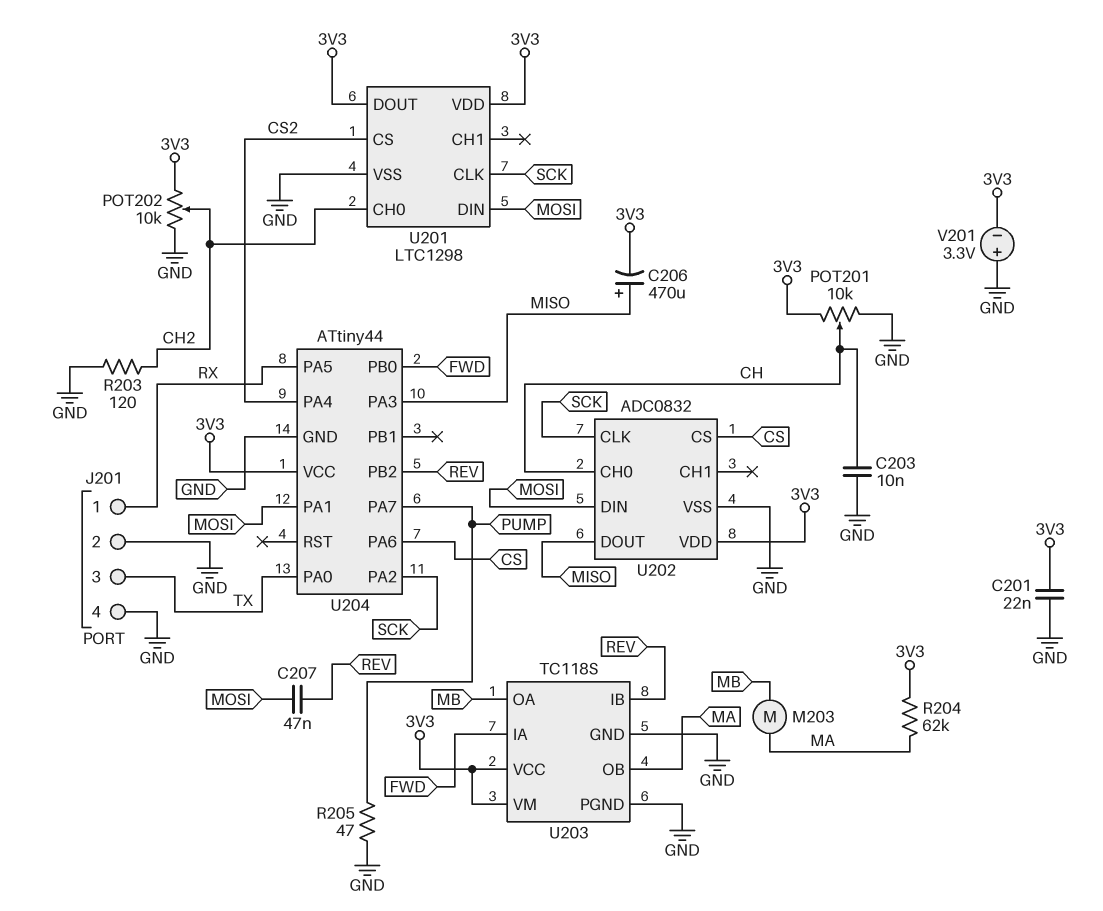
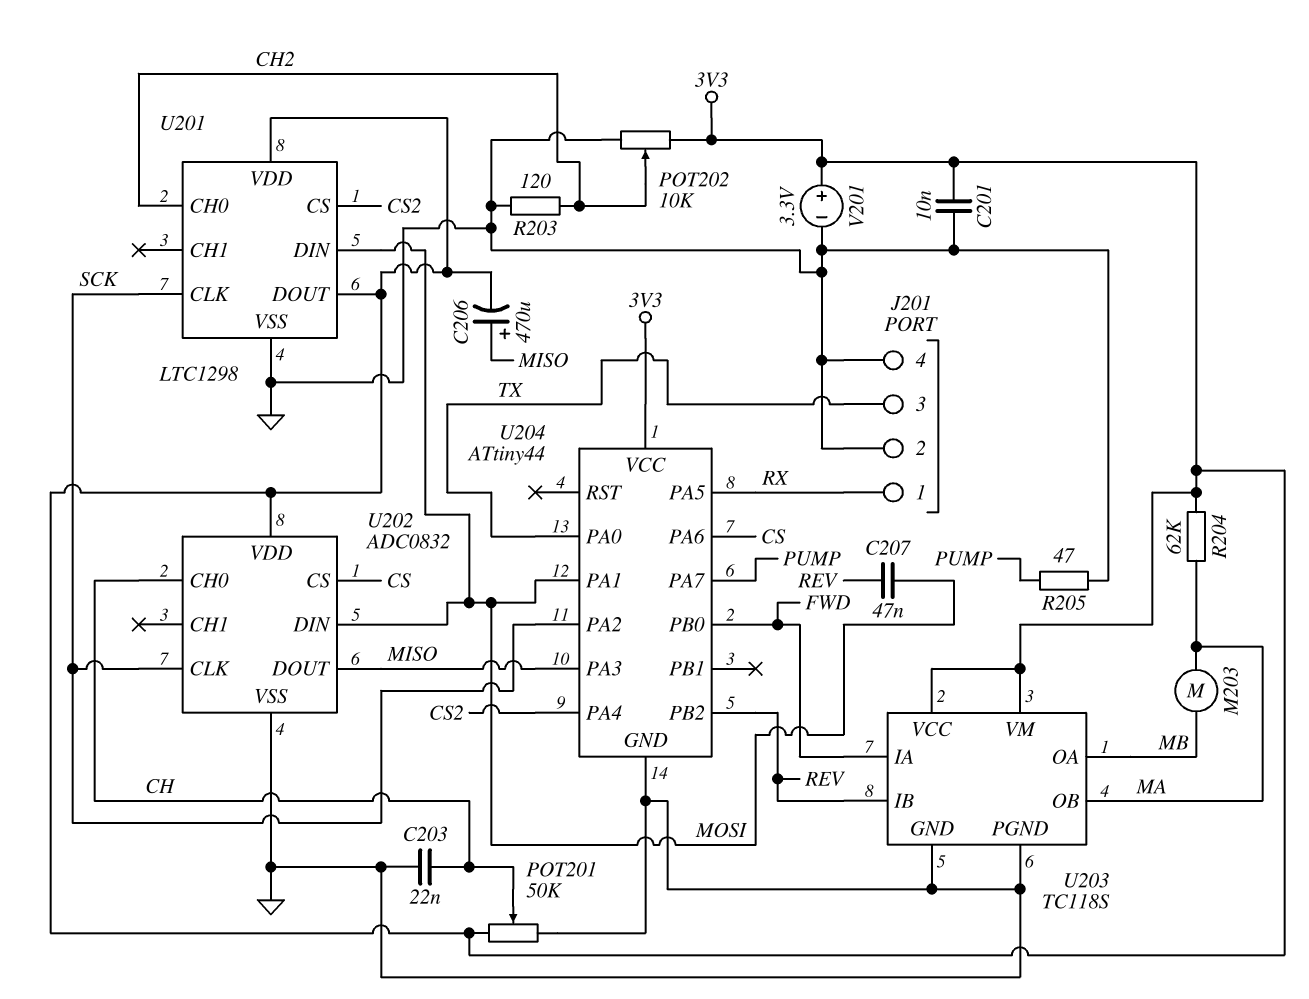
C201: 22nF (3V3, GND) -> 10nF (3V3, GND)
C203: 10nF (CH, GND) -> 22nF (CH, GND)
POT201: 10k (3V3, GND, wiper CH) -> 50k (3V3, GND, wiper CH)
V201: 3.3V (plus GND, minus 3V3) -> 3.3V (plus 3V3, minus GND)

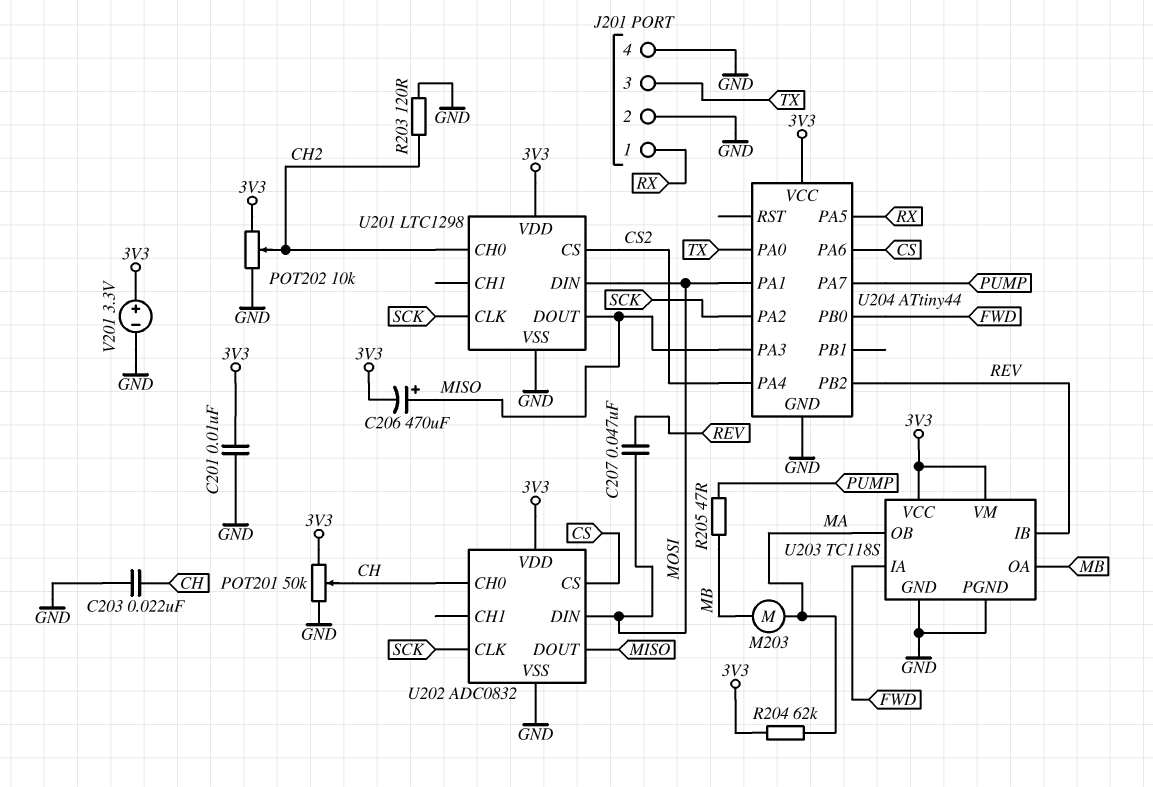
R205: 47 (GND, PUMP) -> 47 (MB, PUMP)
U201 pin DOUT: 3V3 -> MISO

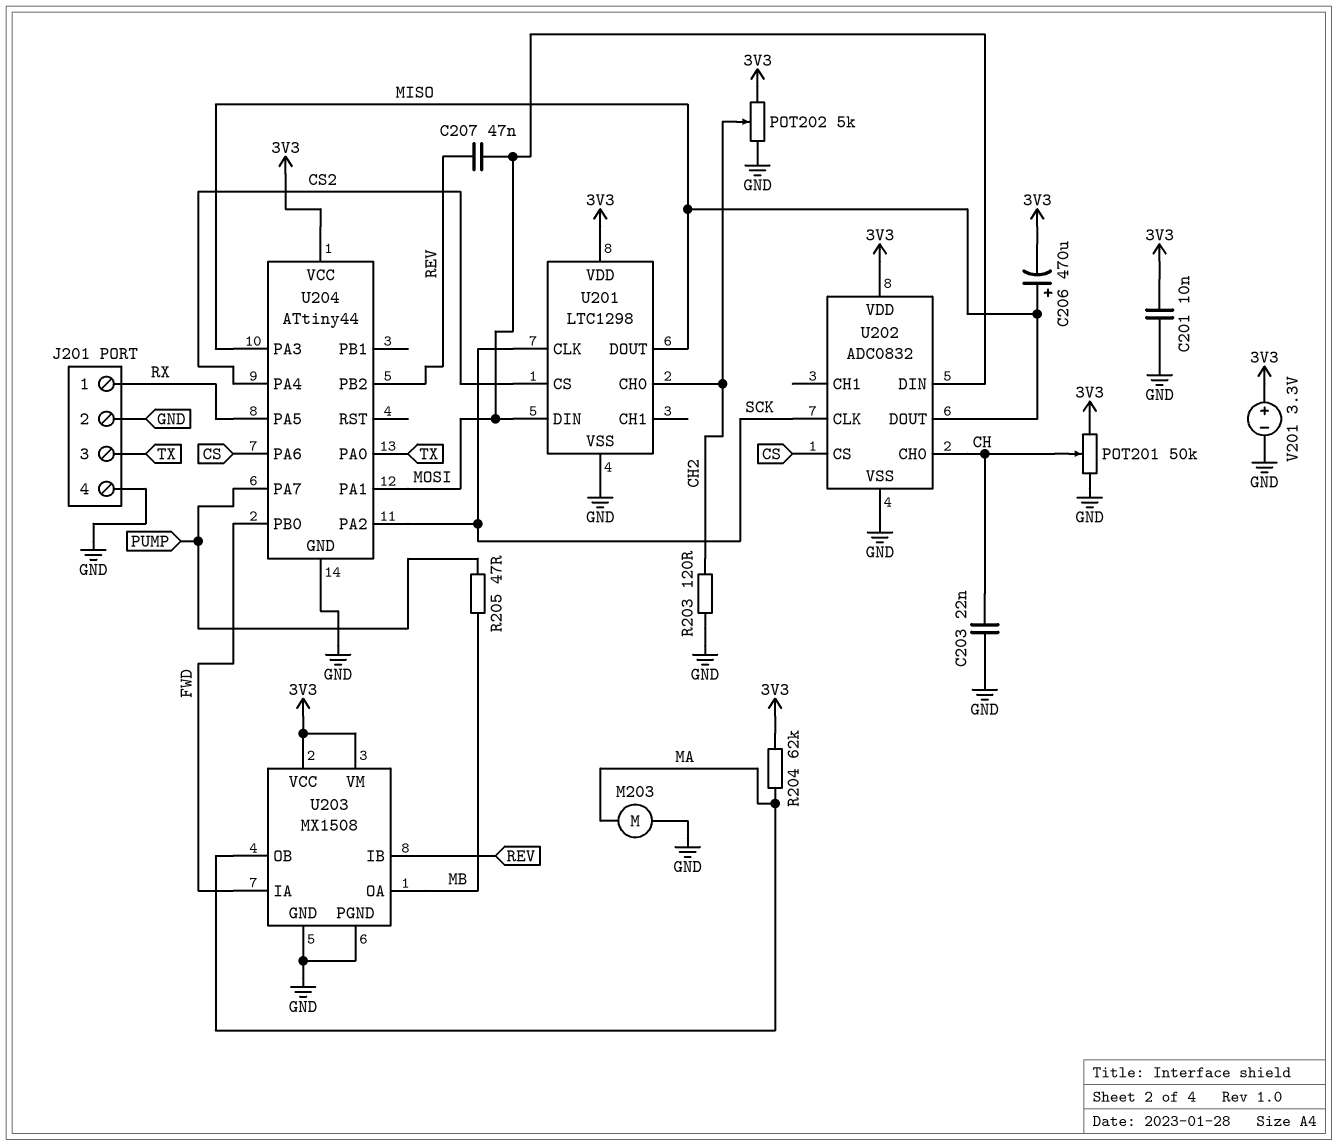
M203: motor (MA, MB) -> motor (GND, MA)
POT202: 10k (3V3, GND, wiper CH2) -> 5k (3V3, GND, wiper CH2)
U203: TC118S -> MX1508

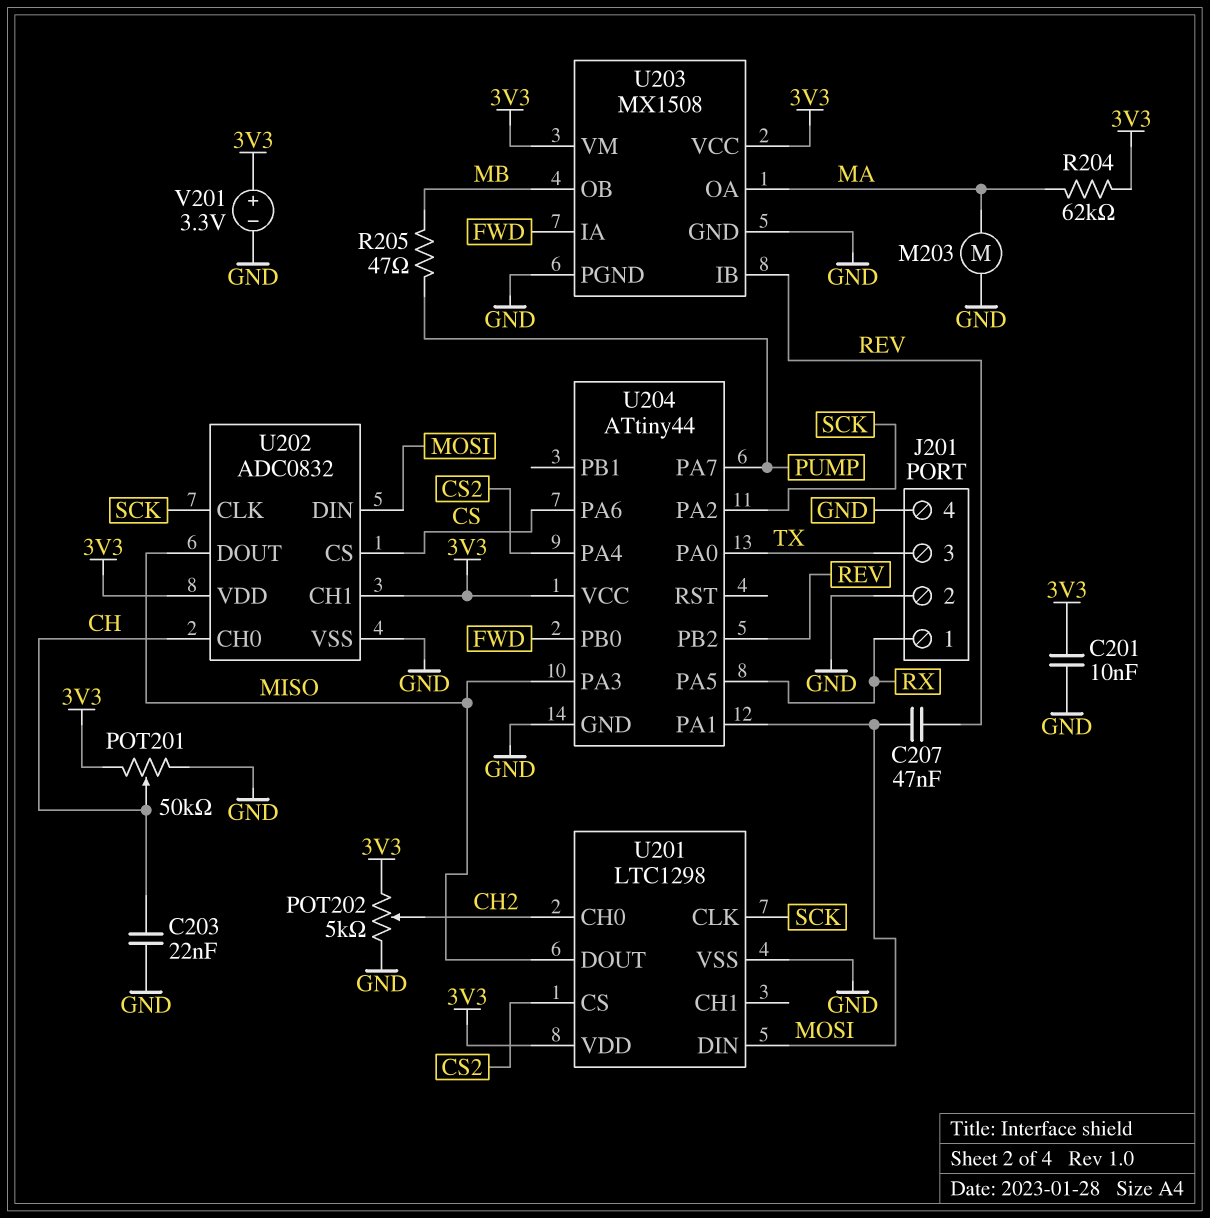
C206: 470uF (plus MISO, minus 3V3) -> none
R203: 120 (CH2, GND) -> none
U202 pin CH1: none -> 3V3
U203 pin OA: MB -> MA
U203 pin OB: MA -> MB

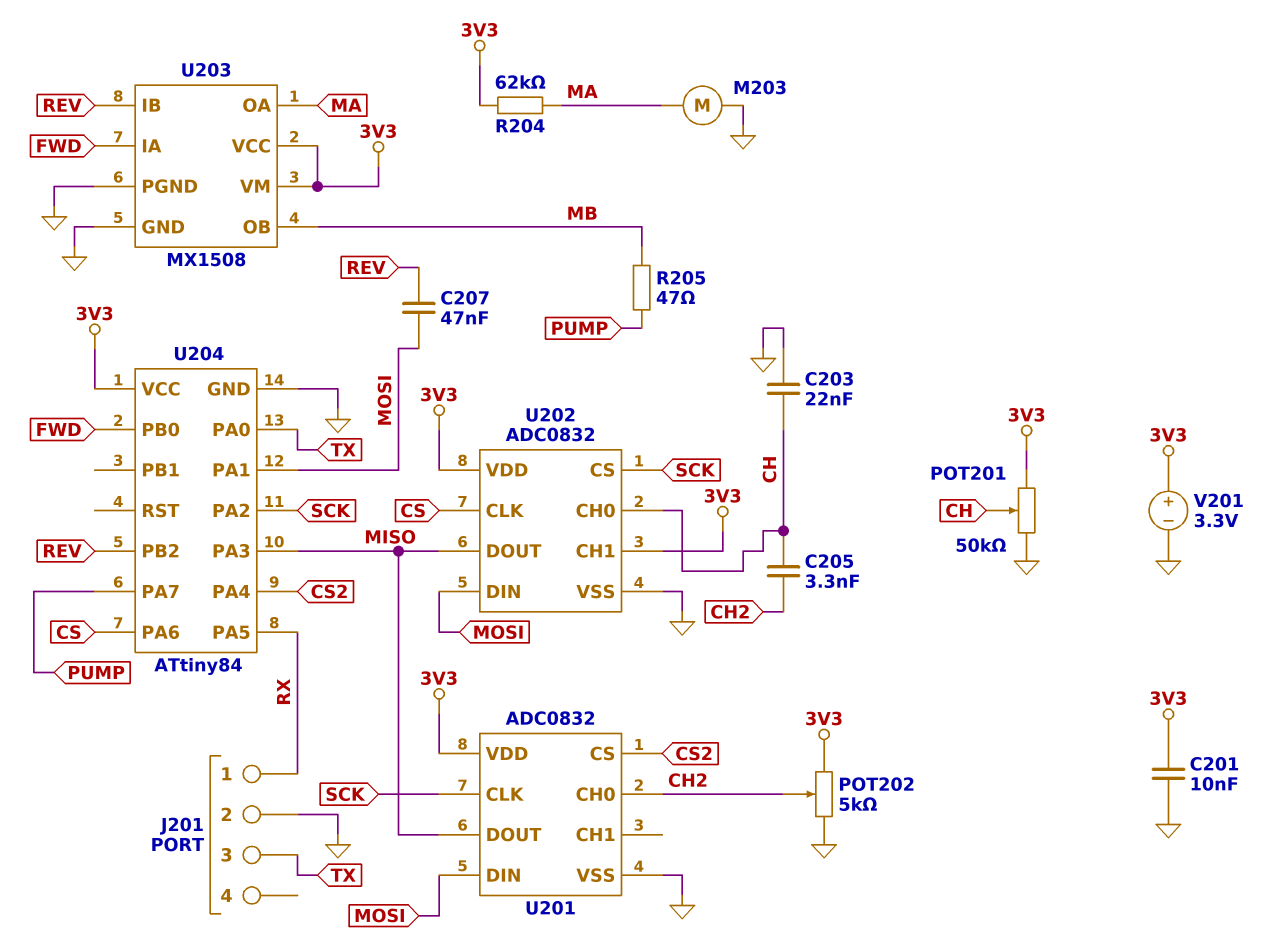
C205: none -> 3.3nF (CH, CH2)
J201 pin 4: GND -> none
U201: LTC1298 -> ADC0832
U202 pin CLK: SCK -> CS
U202 pin CS: CS -> SCK
U204: ATtiny44 -> ATtiny84

